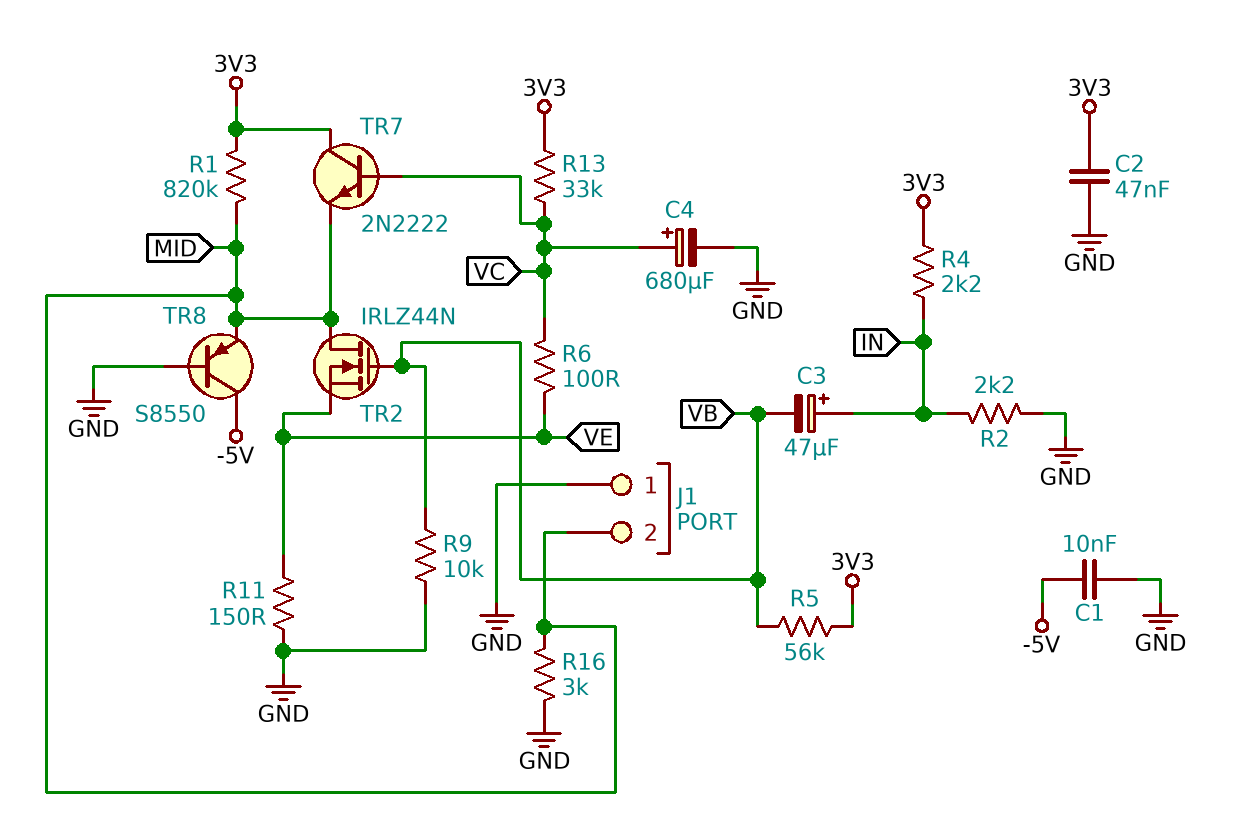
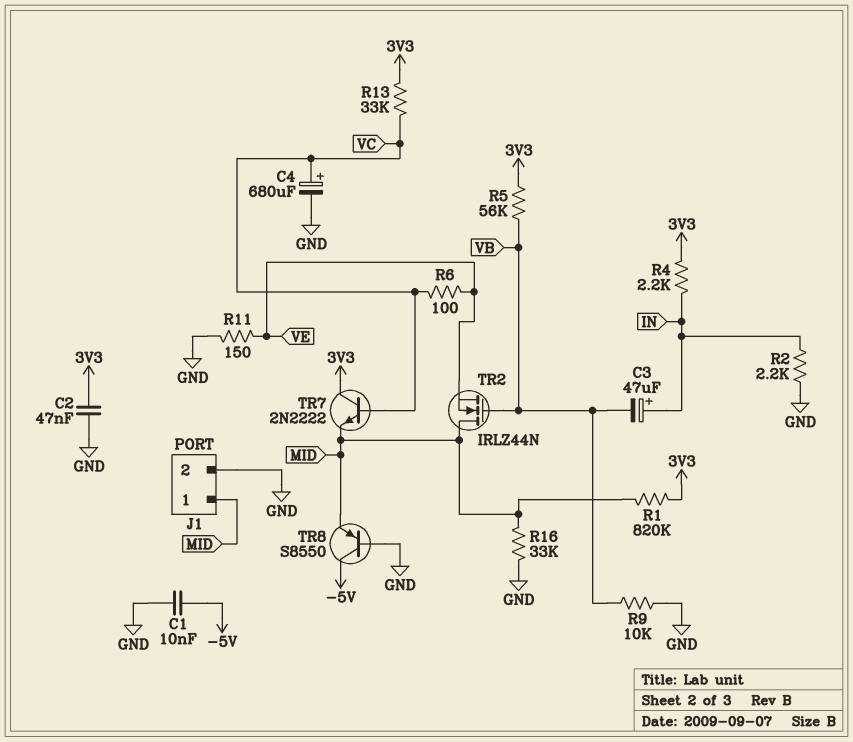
J1 pin 1: GND -> MID
J1 pin 2: MID -> GND
R16: 3k (GND, MID) -> 33k (GND, MID)

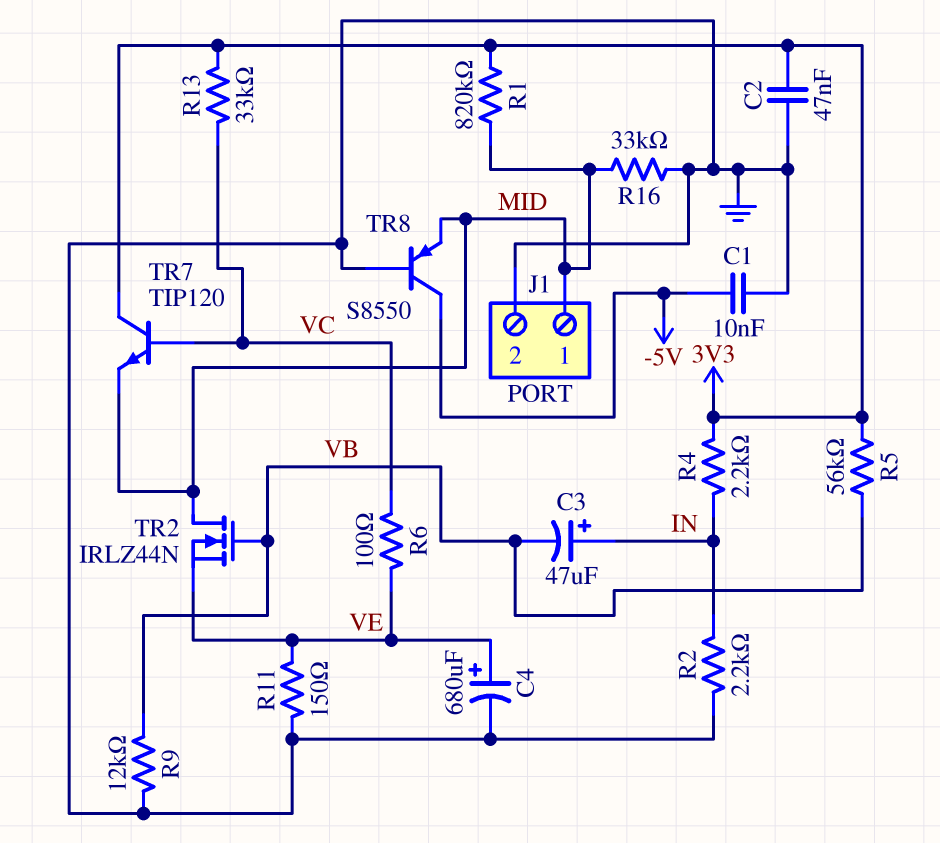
C4: 680uF (plus VC, minus GND) -> 680uF (plus VE, minus GND)
R9: 10k (GND, VB) -> 12k (GND, VB)
TR7: NPN 2N2222 (B VC, C 3V3, E MID) -> NPN TIP120 (B VC, C 3V3, E MID)

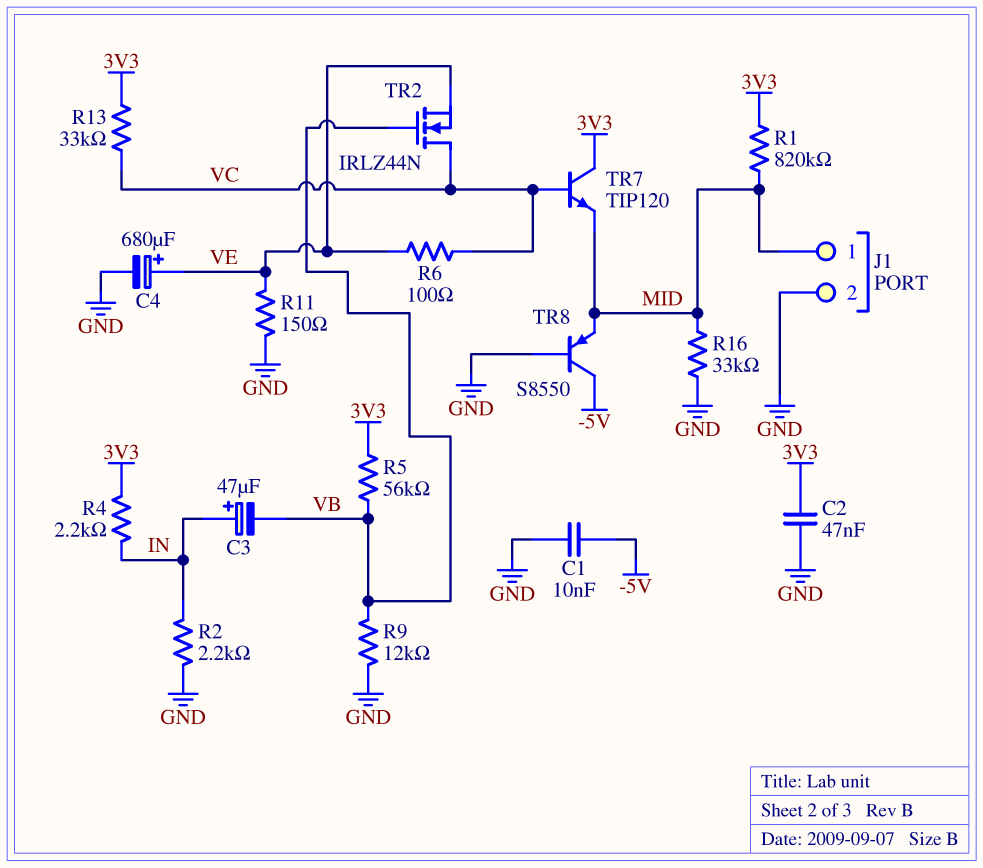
TR2: NMOS IRLZ44N (G VB, D MID, S VE) -> NMOS IRLZ44N (G VB, D VC, S VE)

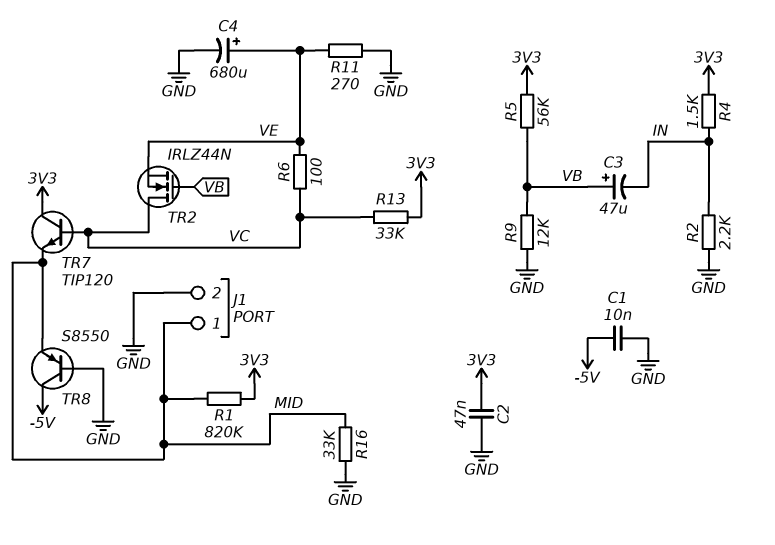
C3: 47uF (plus IN, minus VB) -> 47uF (plus VB, minus IN)
R4: 2.2k (3V3, IN) -> 1.5k (3V3, IN)
R11: 150 (GND, VE) -> 270 (GND, VE)

